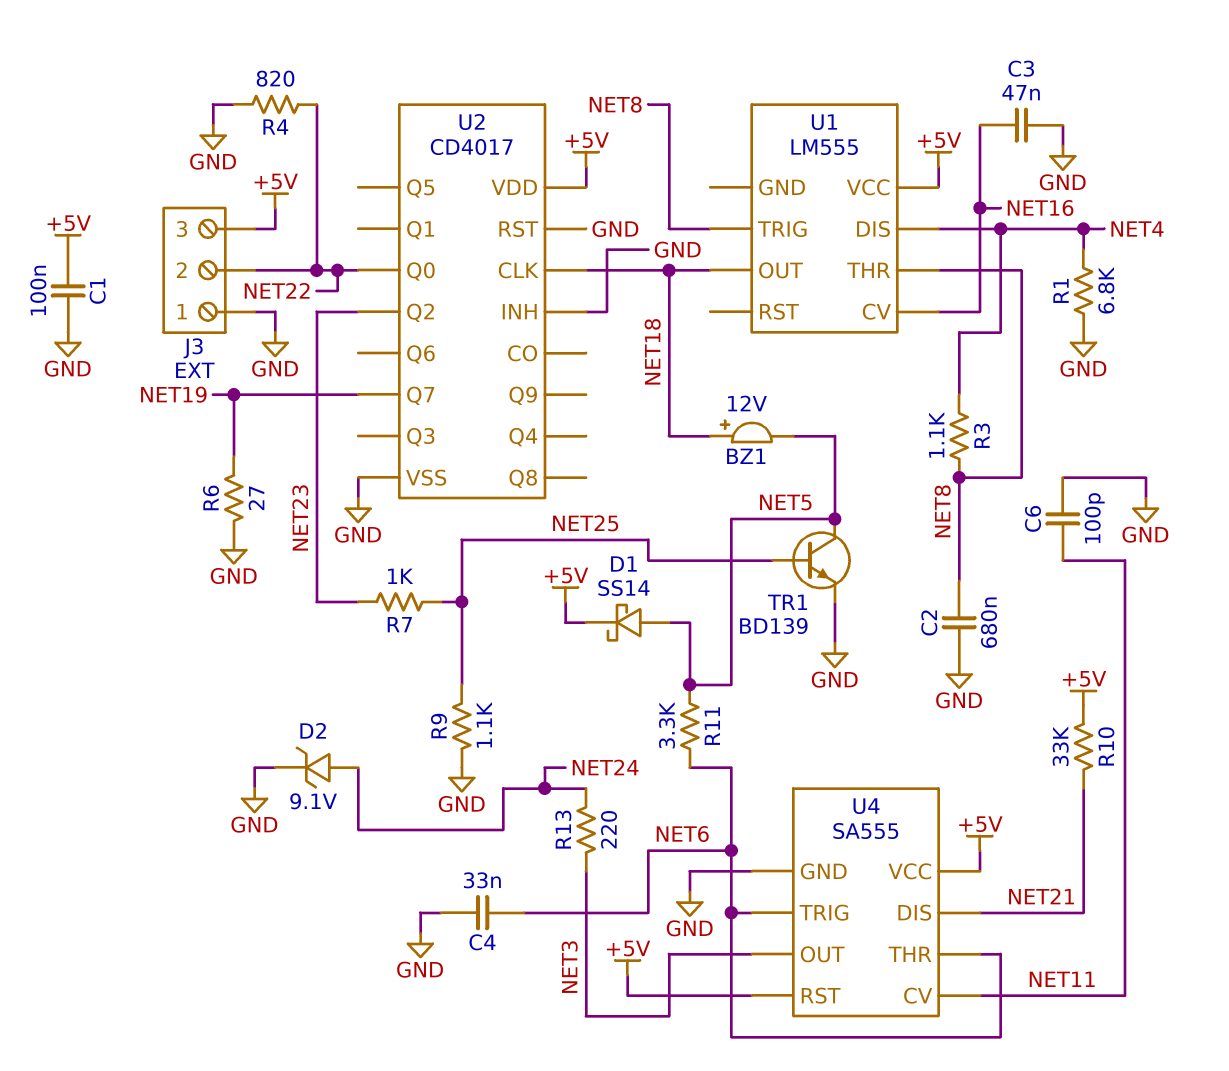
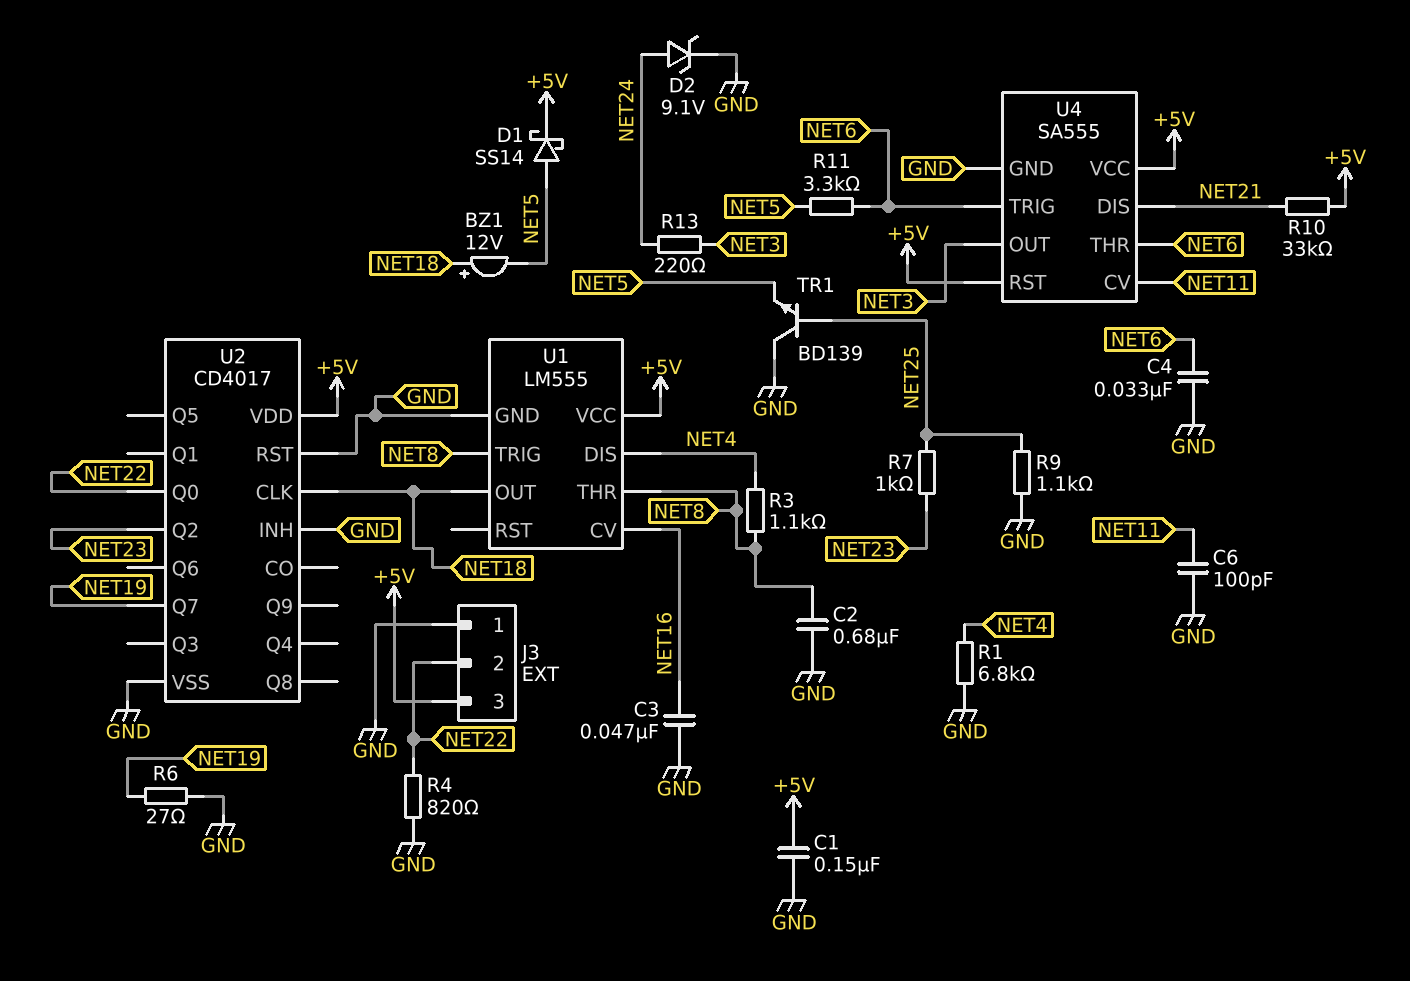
C1: 100nF (+5V, GND) -> 150nF (+5V, GND)
TR1: NPN BD139 (B NET25, C NET5, E GND) -> NPN BD139 (B NET25, C GND, E NET5)
U1 pin GND: none -> GND

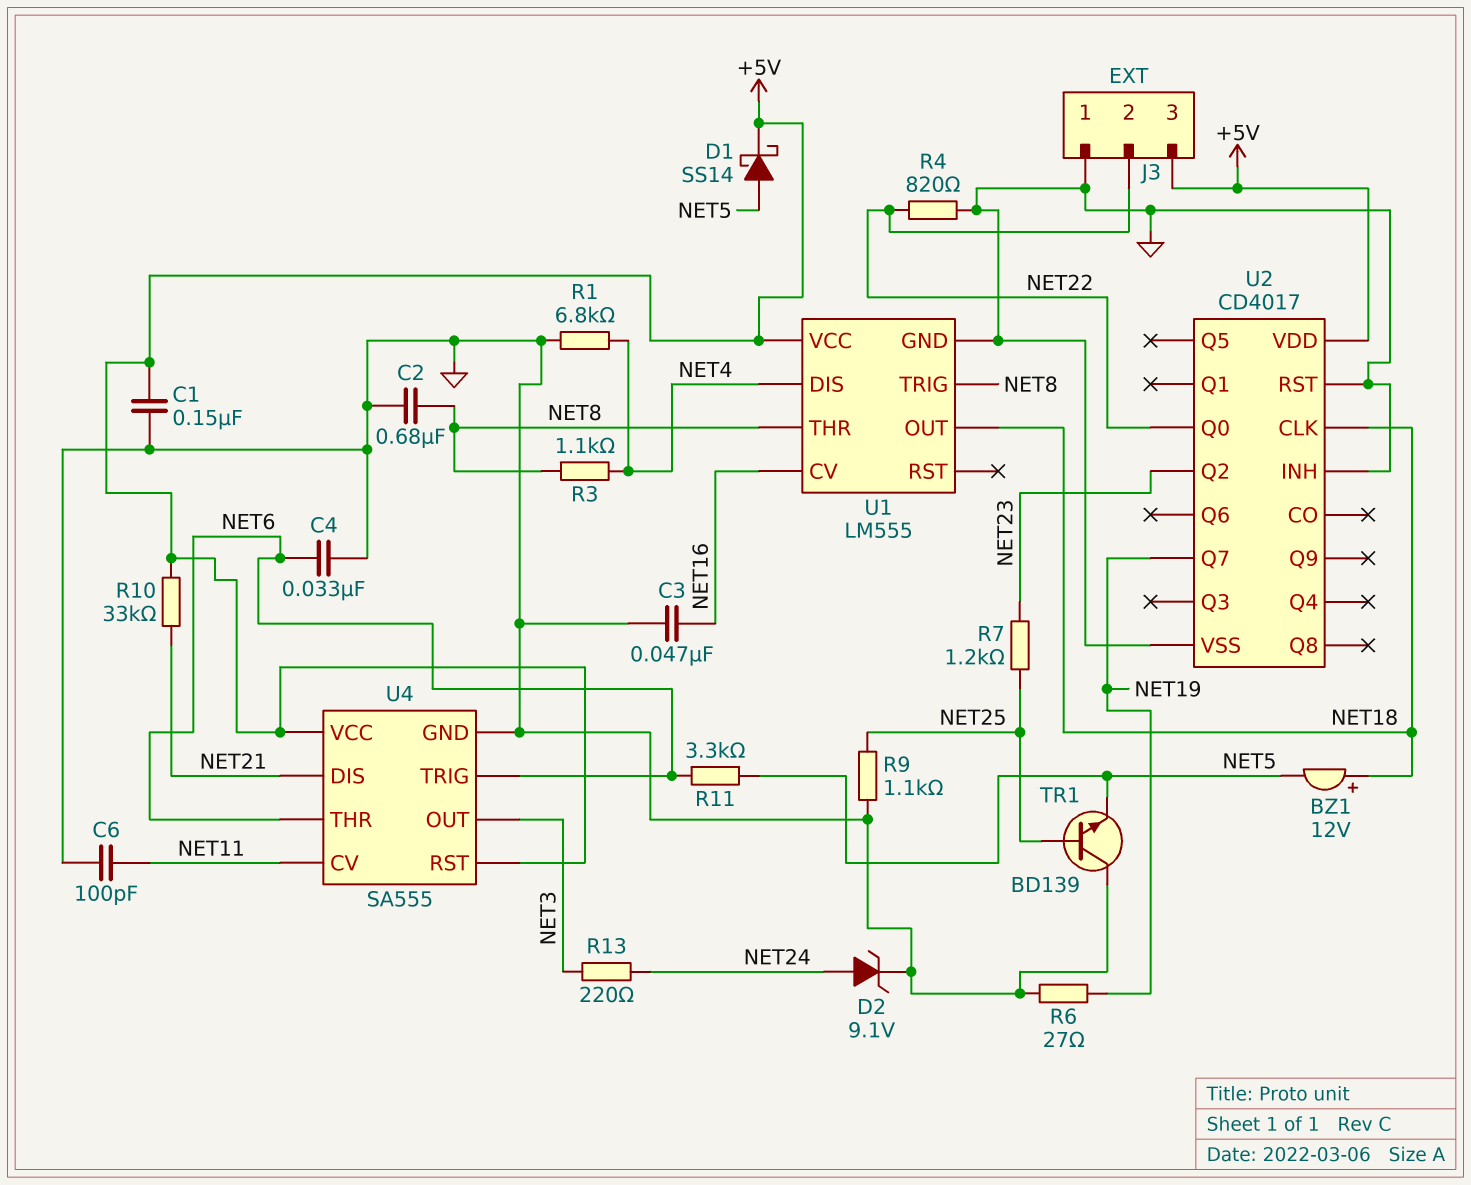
R7: 1k (NET23, NET25) -> 1.2k (NET23, NET25)

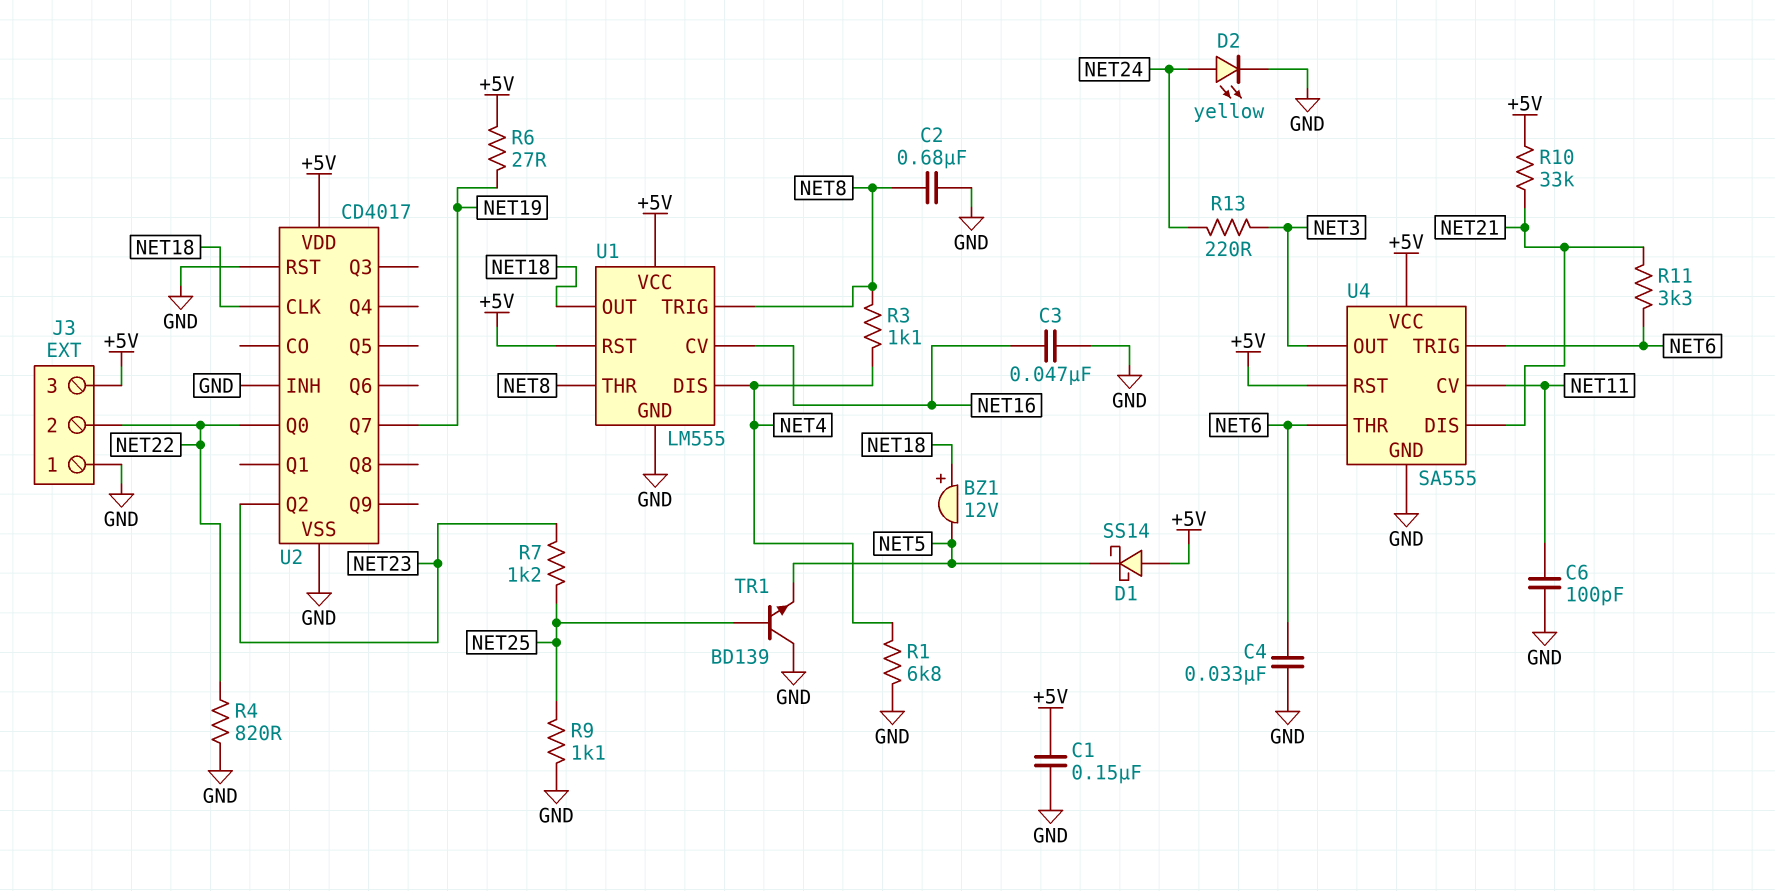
D1: schottky SS14 (A NET5, K +5V) -> schottky SS14 (A +5V, K NET5)
D2: zener 9.1V (A NET24, K GND) -> LED yellow (A NET24, K GND)
R6: 27 (GND, NET19) -> 27 (+5V, NET19)
R11: 3.3k (NET5, NET6) -> 3.3k (NET6, NET21)
U1 pin RST: none -> +5V

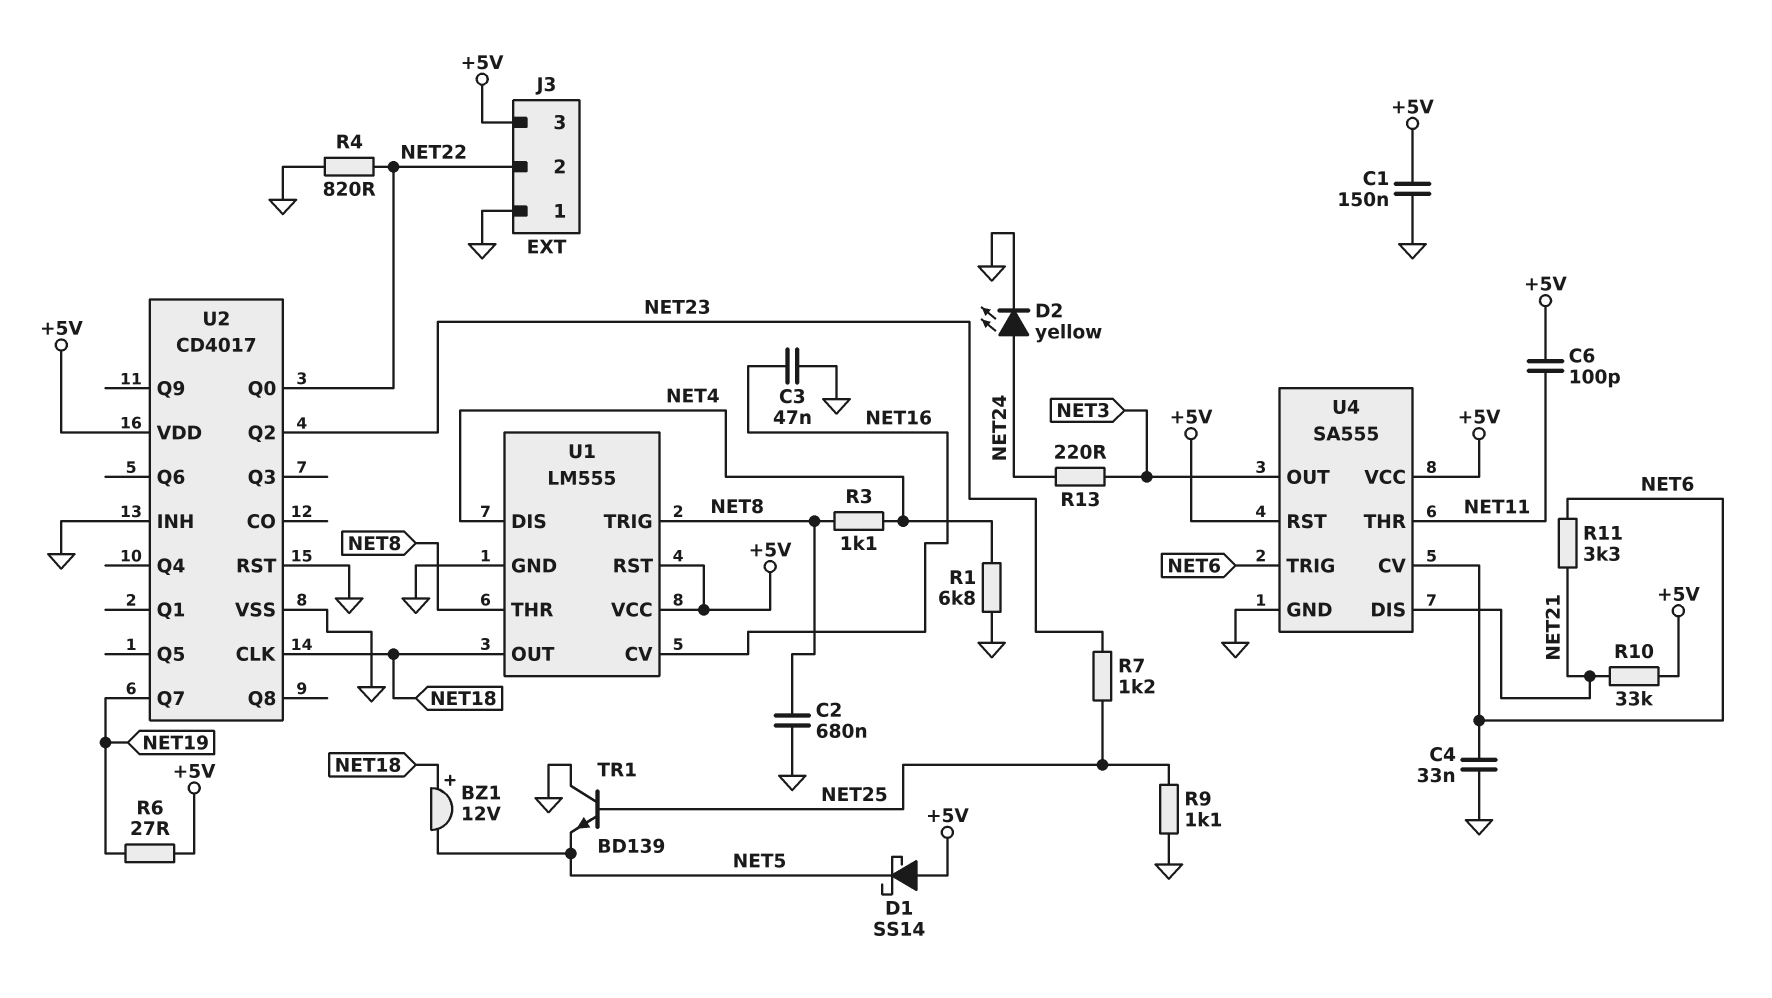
C6: 100pF (GND, NET11) -> 100pF (+5V, NET11)
U4 pin CV: NET11 -> NET6
U4 pin THR: NET6 -> NET11

